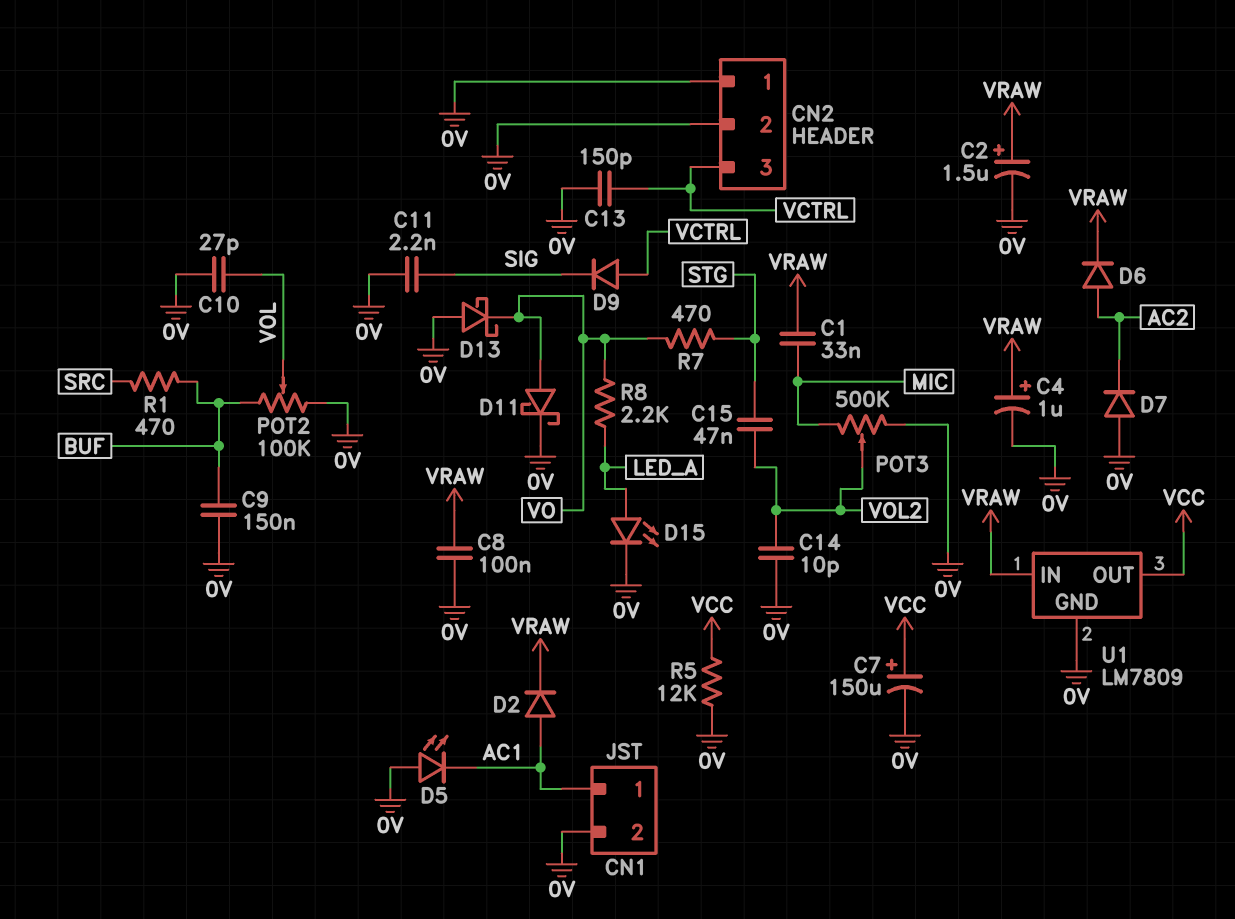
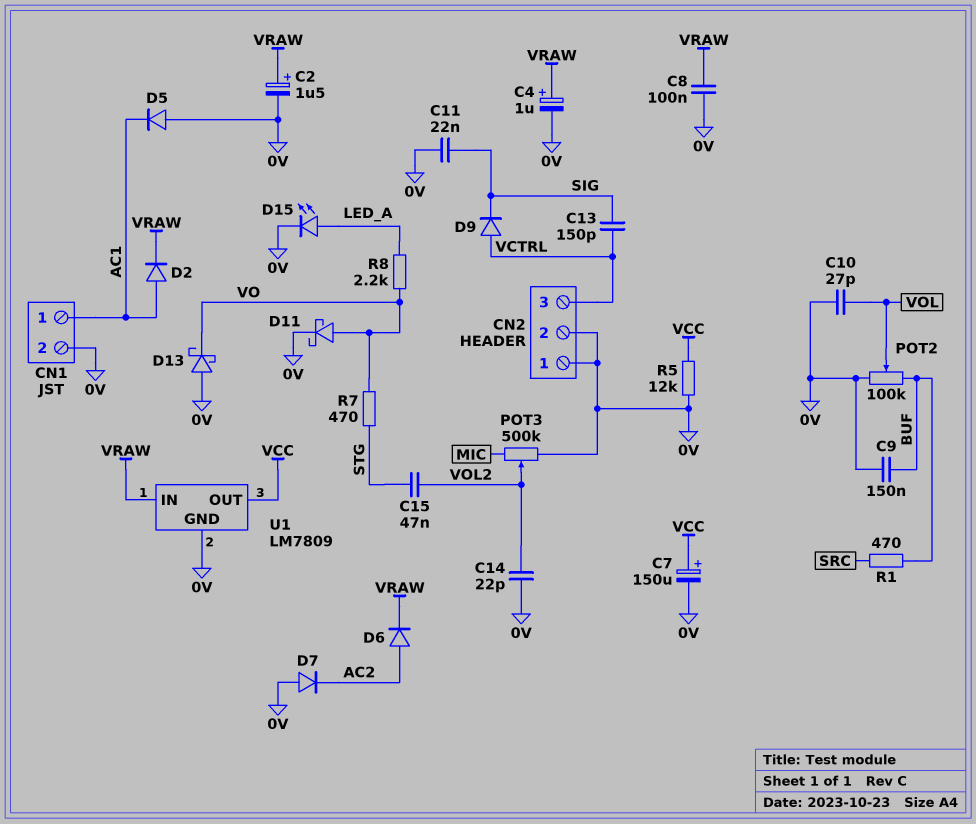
C1: 33nF (MIC, VRAW) -> none
C11: 2.2nF (0V, SIG) -> 22nF (0V, SIG)
C13: 150pF (0V, VCTRL) -> 150pF (SIG, VCTRL)
C14: 10pF (0V, VOL2) -> 22pF (0V, VOL2)
D5: LED (A 0V, K AC1) -> diode (A 0V, K AC1)

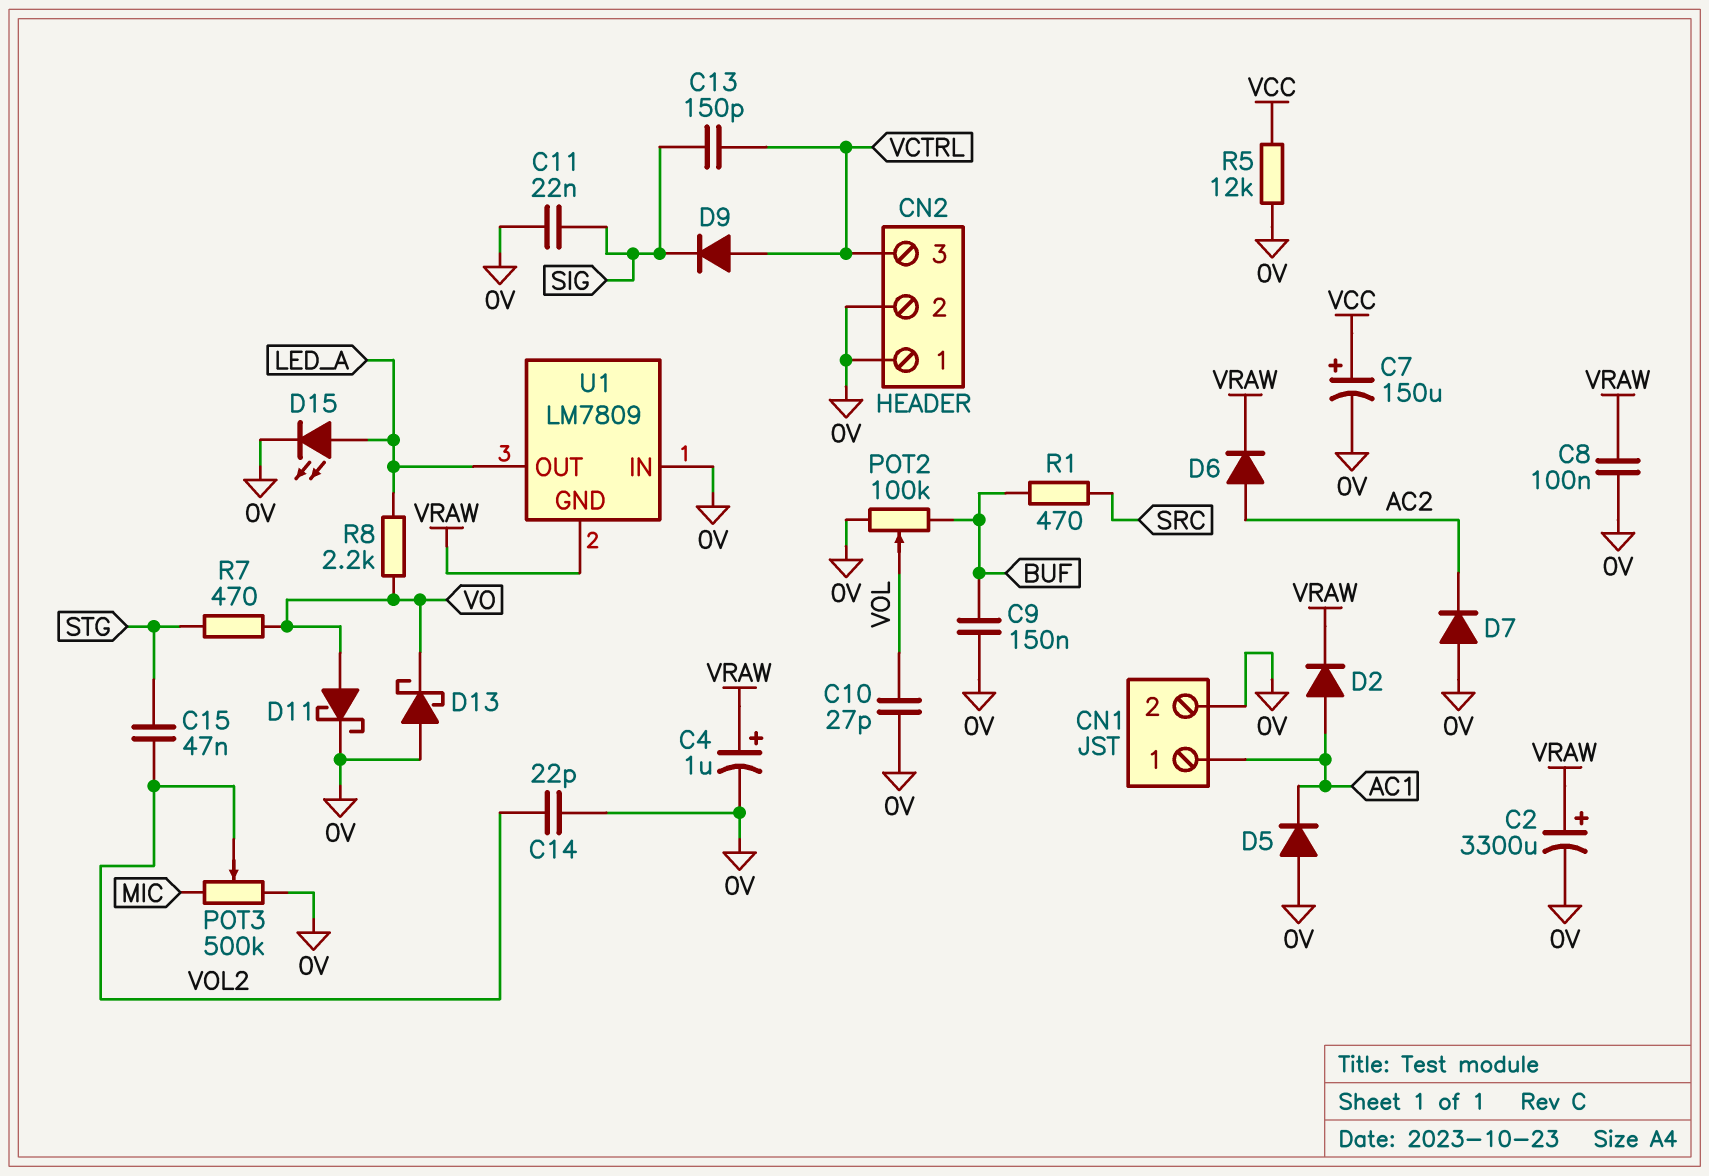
C2: 1.5uF (plus VRAW, minus 0V) -> 3300uF (plus VRAW, minus 0V)
U1 pin GND: 0V -> VRAW
U1 pin IN: VRAW -> 0V
U1 pin OUT: VCC -> LED_A

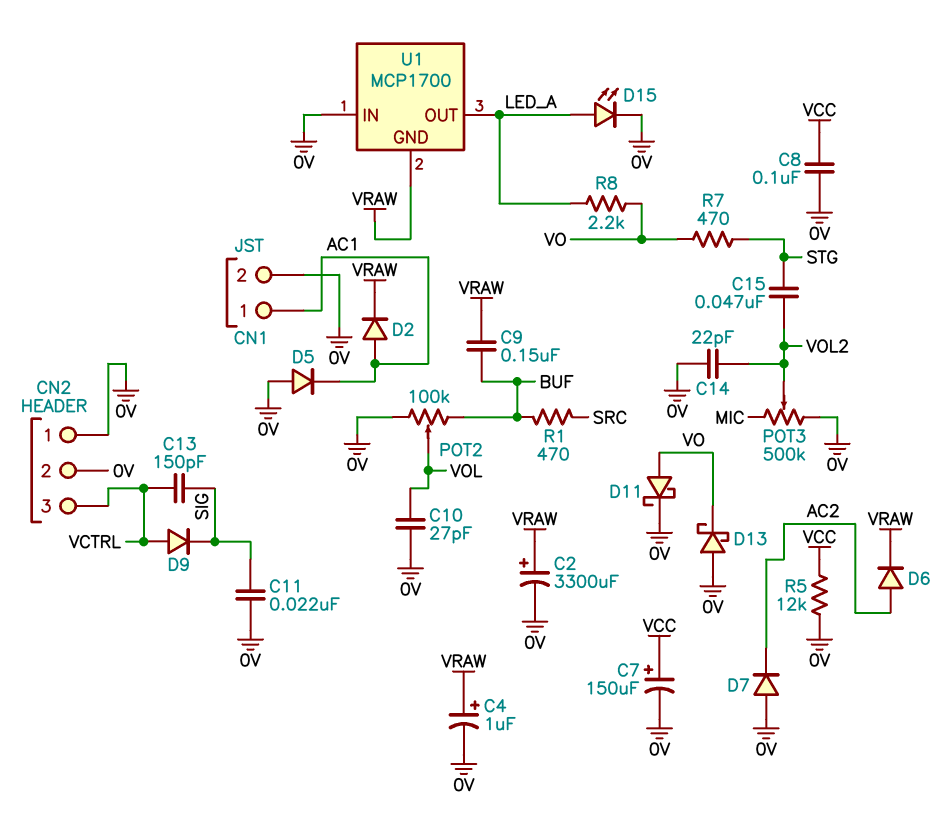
C8: 100nF (0V, VRAW) -> 100nF (0V, VCC)
C9: 150nF (0V, BUF) -> 150nF (BUF, VRAW)
U1: LM7809 -> MCP1700

